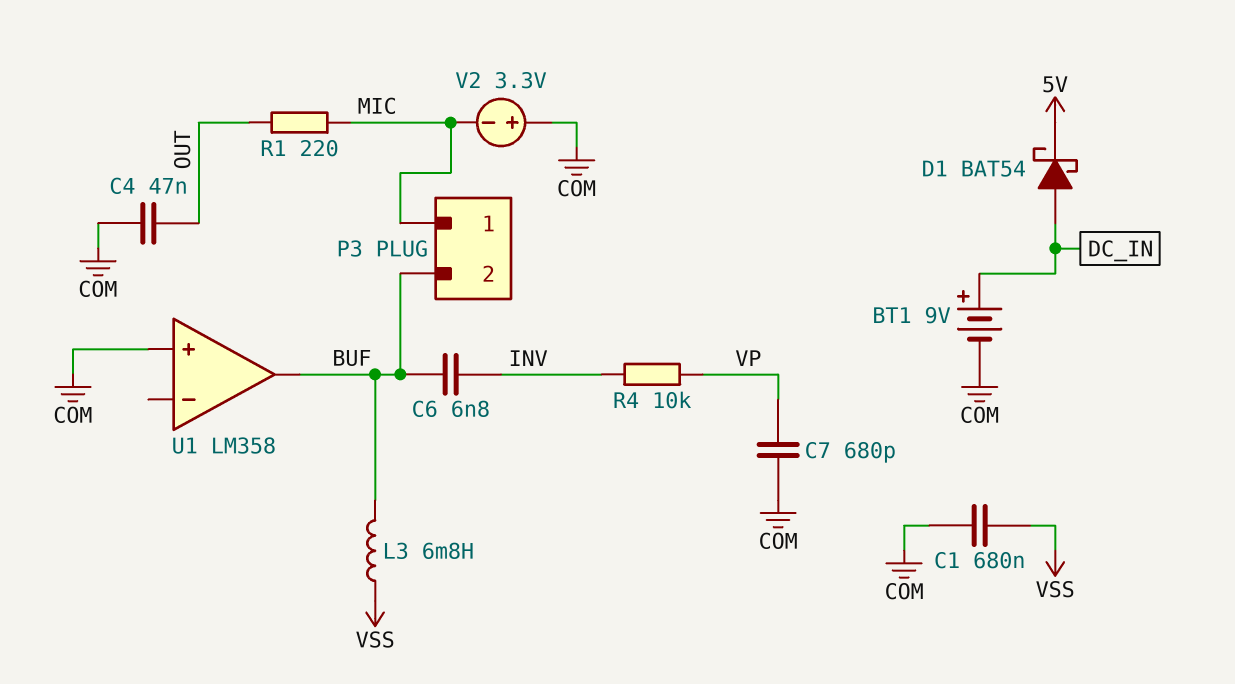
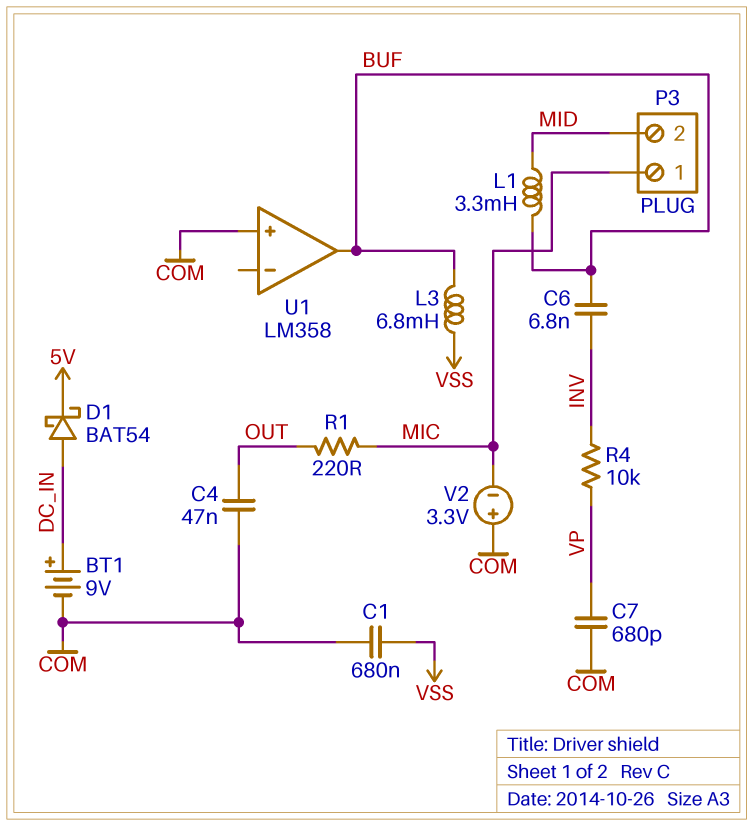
L1: none -> 3.3mH (BUF, MID)
P3 pin 2: BUF -> MID

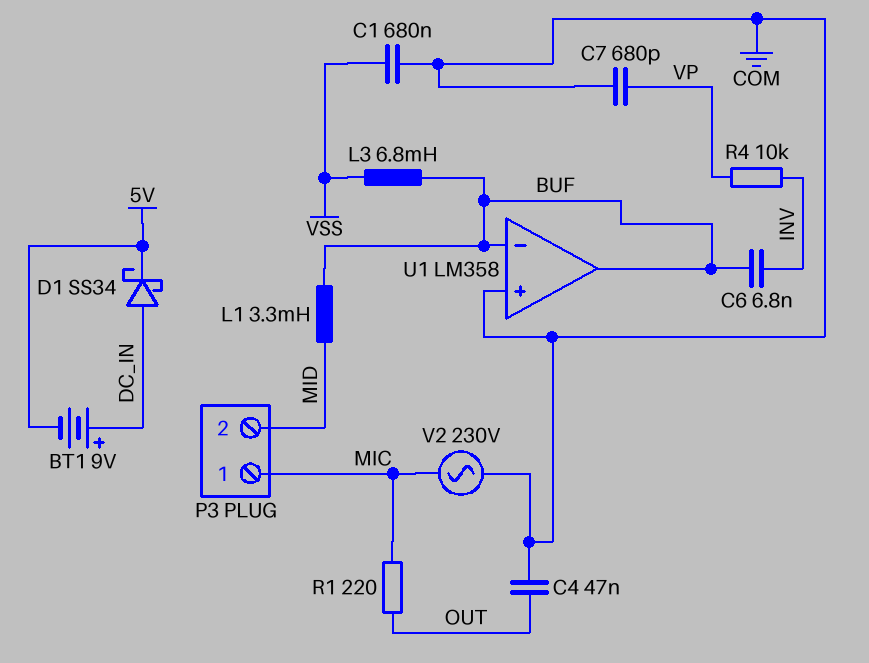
BT1: 9V (plus DC_IN, minus COM) -> 9V (plus DC_IN, minus 5V)
D1: schottky BAT54 (A DC_IN, K 5V) -> schottky SS34 (A DC_IN, K 5V)
U1 pin in-: none -> BUF
V2: 3.3V (plus COM, minus MIC) -> AC 230V (COM, MIC)

